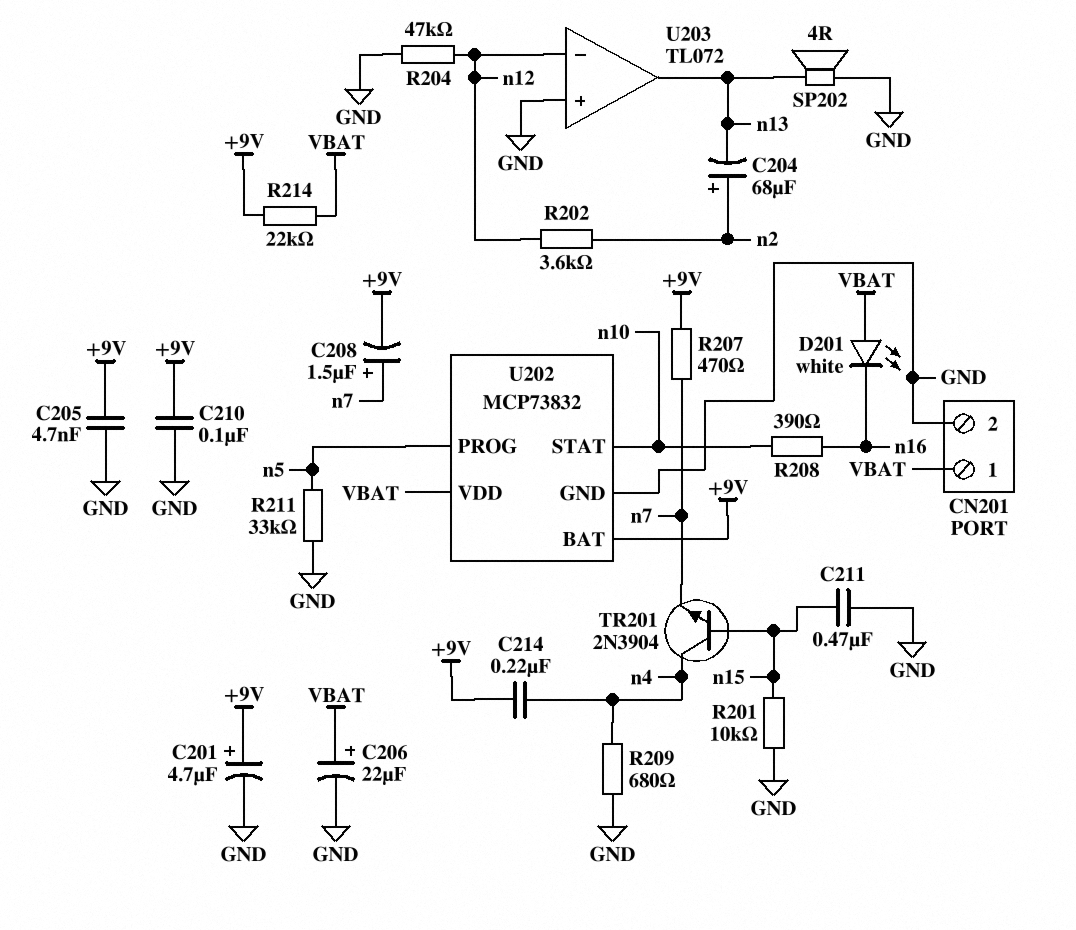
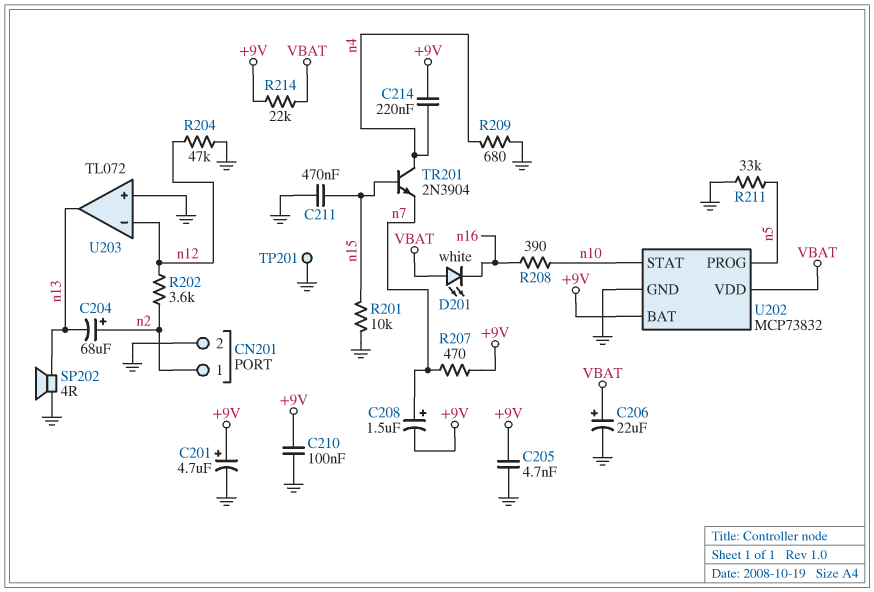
CN201 pin 1: VBAT -> n2
TP201: none -> test point (GND)

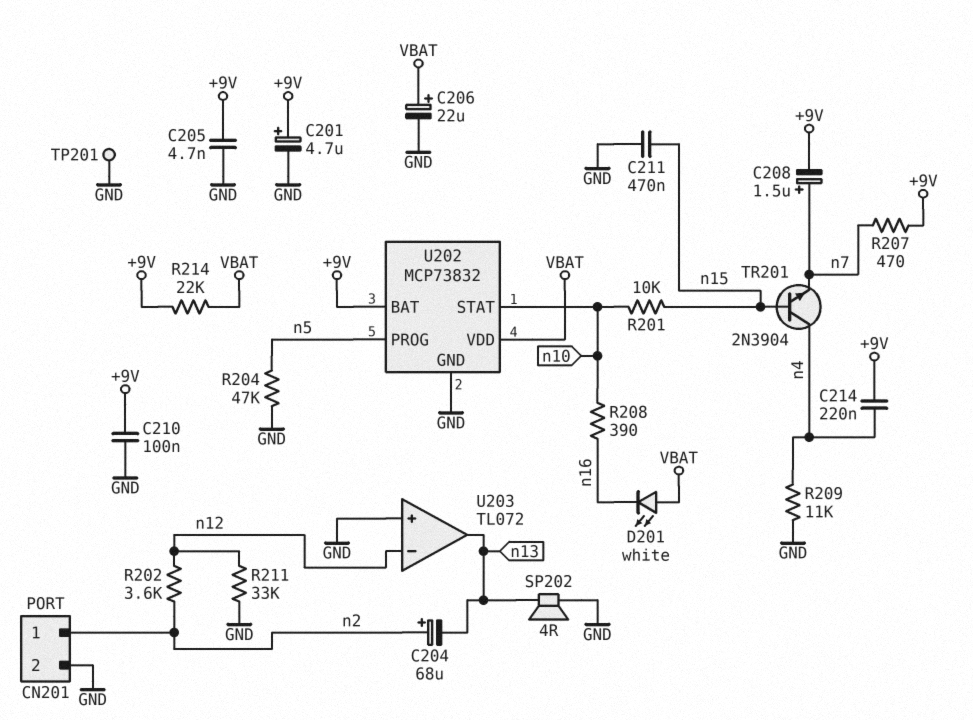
R201: 10k (GND, n15) -> 10k (n10, n15)
R204: 47k (GND, n12) -> 47k (GND, n5)
R209: 680 (GND, n4) -> 11k (GND, n4)
R211: 33k (GND, n5) -> 33k (GND, n12)

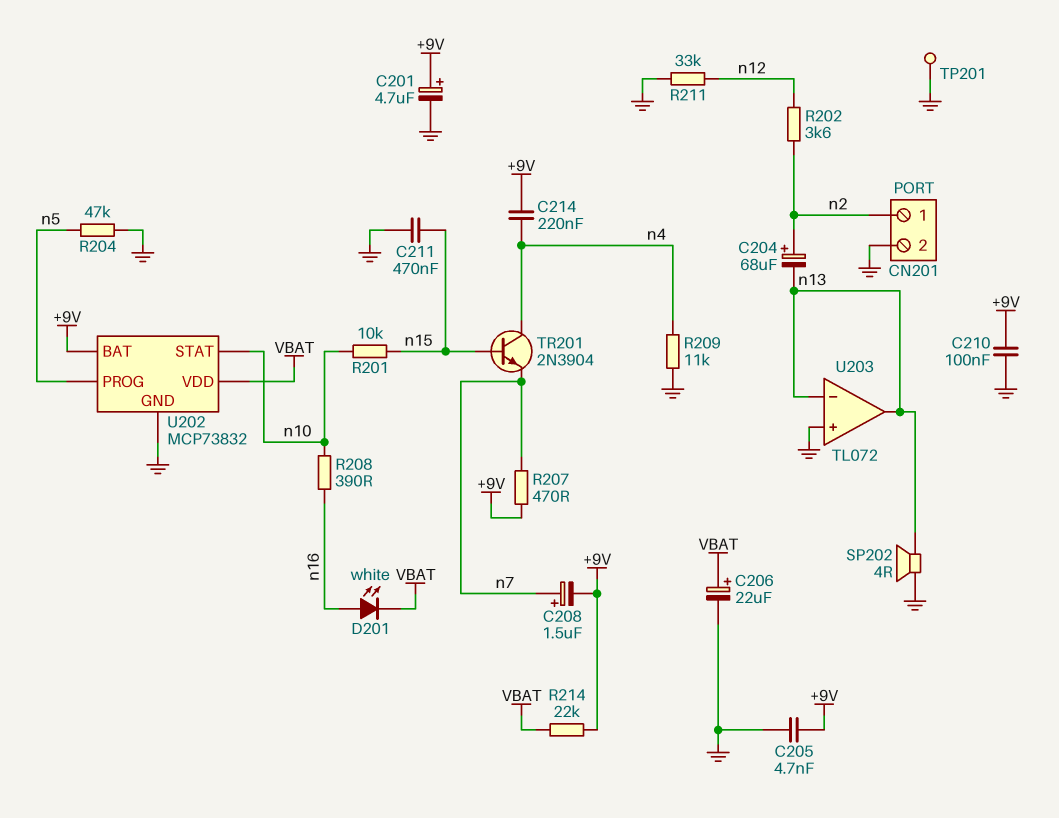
D201: LED white (A VBAT, K n16) -> LED white (A n16, K VBAT)
U203 pin in-: n12 -> n13

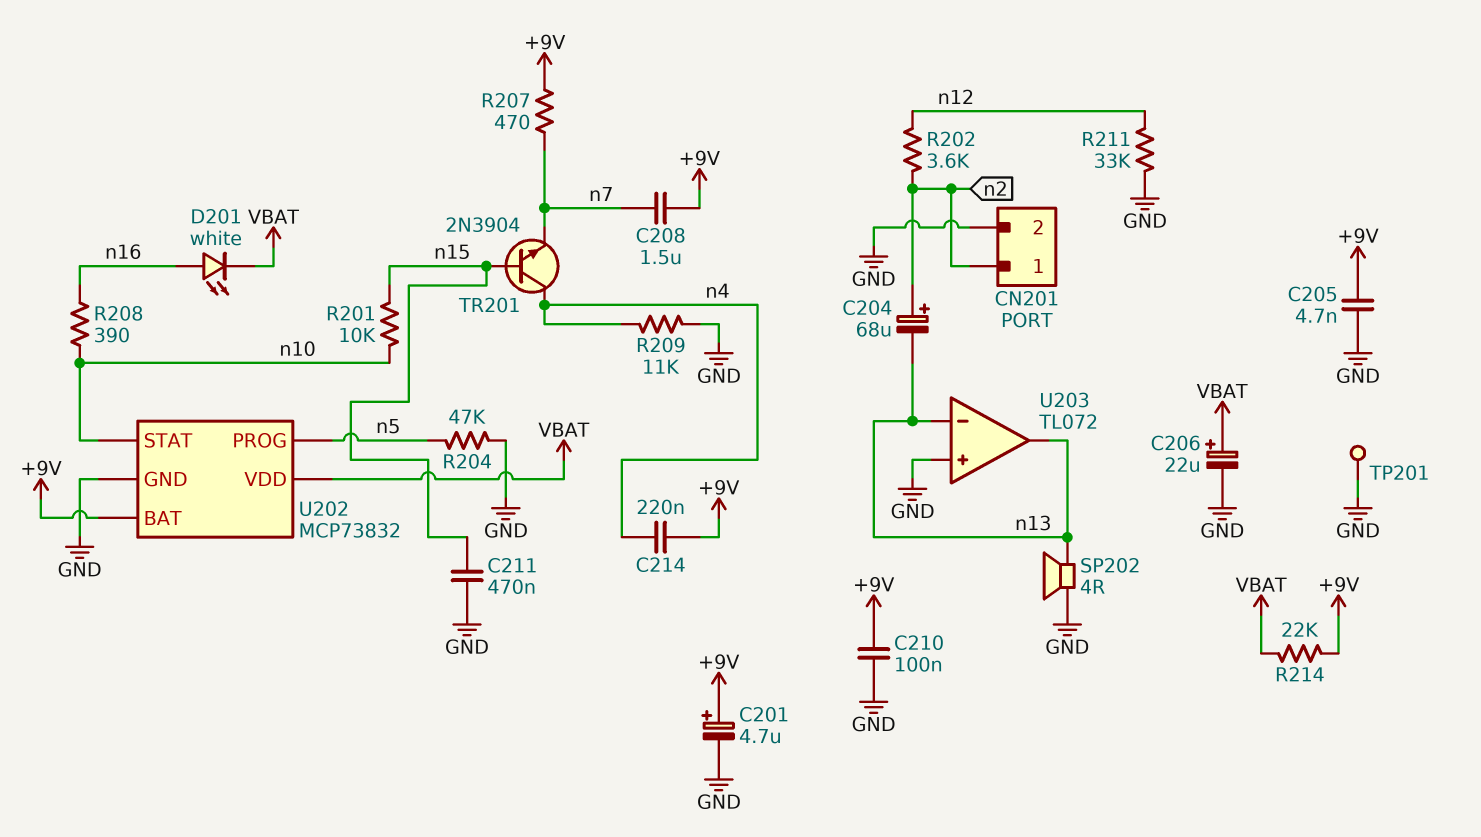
C208: 1.5uF (plus n7, minus +9V) -> 1.5uF (+9V, n7)

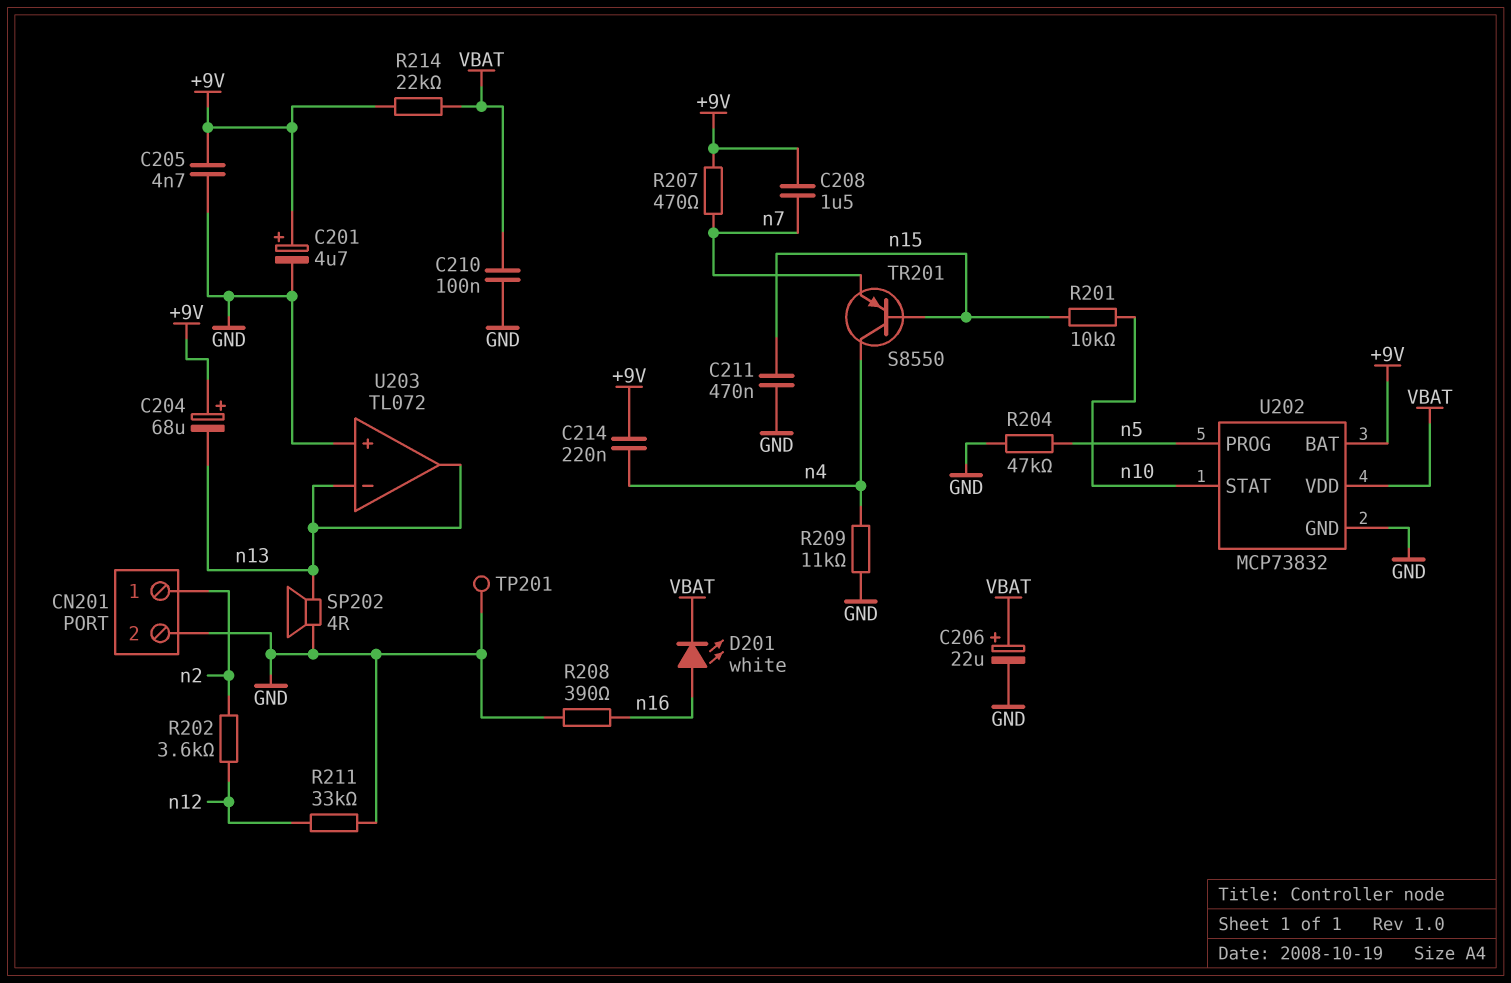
C204: 68uF (plus n2, minus n13) -> 68uF (plus +9V, minus n13)
C210: 100nF (+9V, GND) -> 100nF (GND, VBAT)
R208: 390 (n10, n16) -> 390 (GND, n16)
TR201: NPN 2N3904 (B n15, C n4, E n7) -> PNP S8550 (B n15, C n4, E n7)

